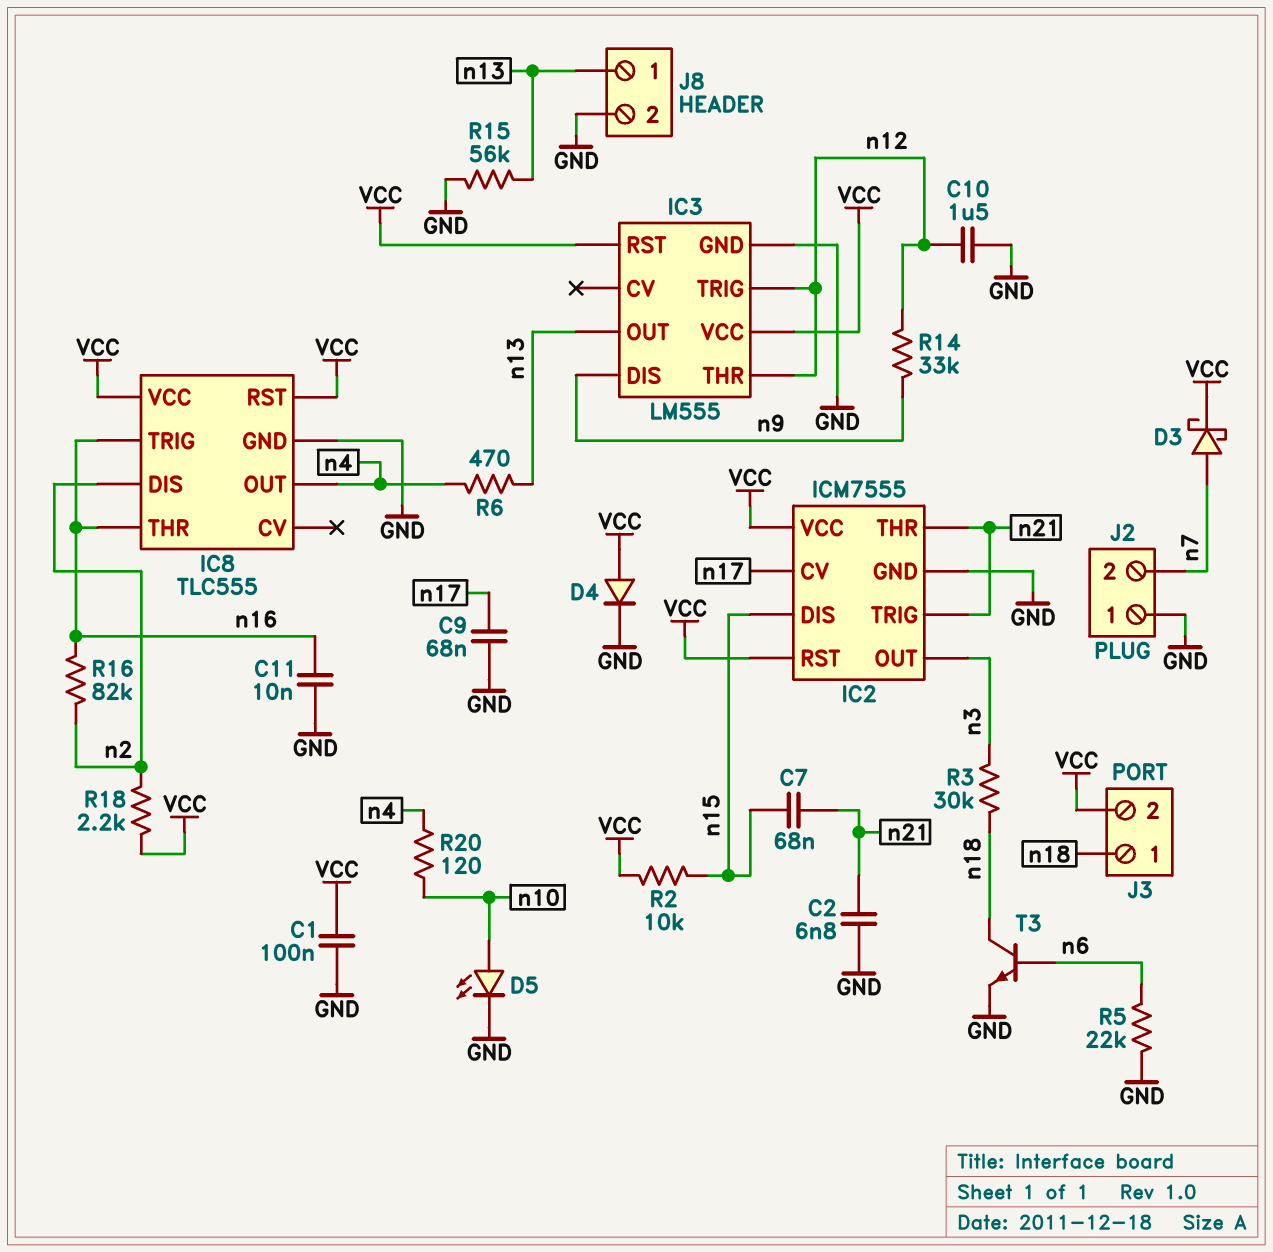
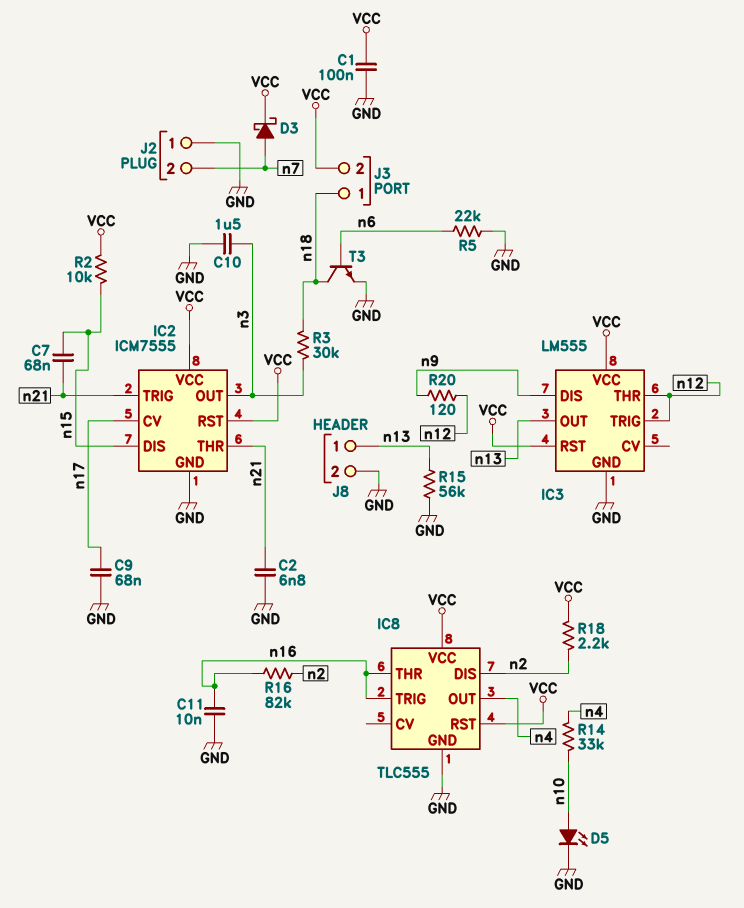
C10: 1.5uF (GND, n12) -> 1.5uF (GND, n3)
D4: diode (A VCC, K GND) -> none
R6: 470 (n4, n13) -> none
R14: 33k (n9, n12) -> 33k (n4, n10)
R20: 120 (n4, n10) -> 120 (n9, n12)

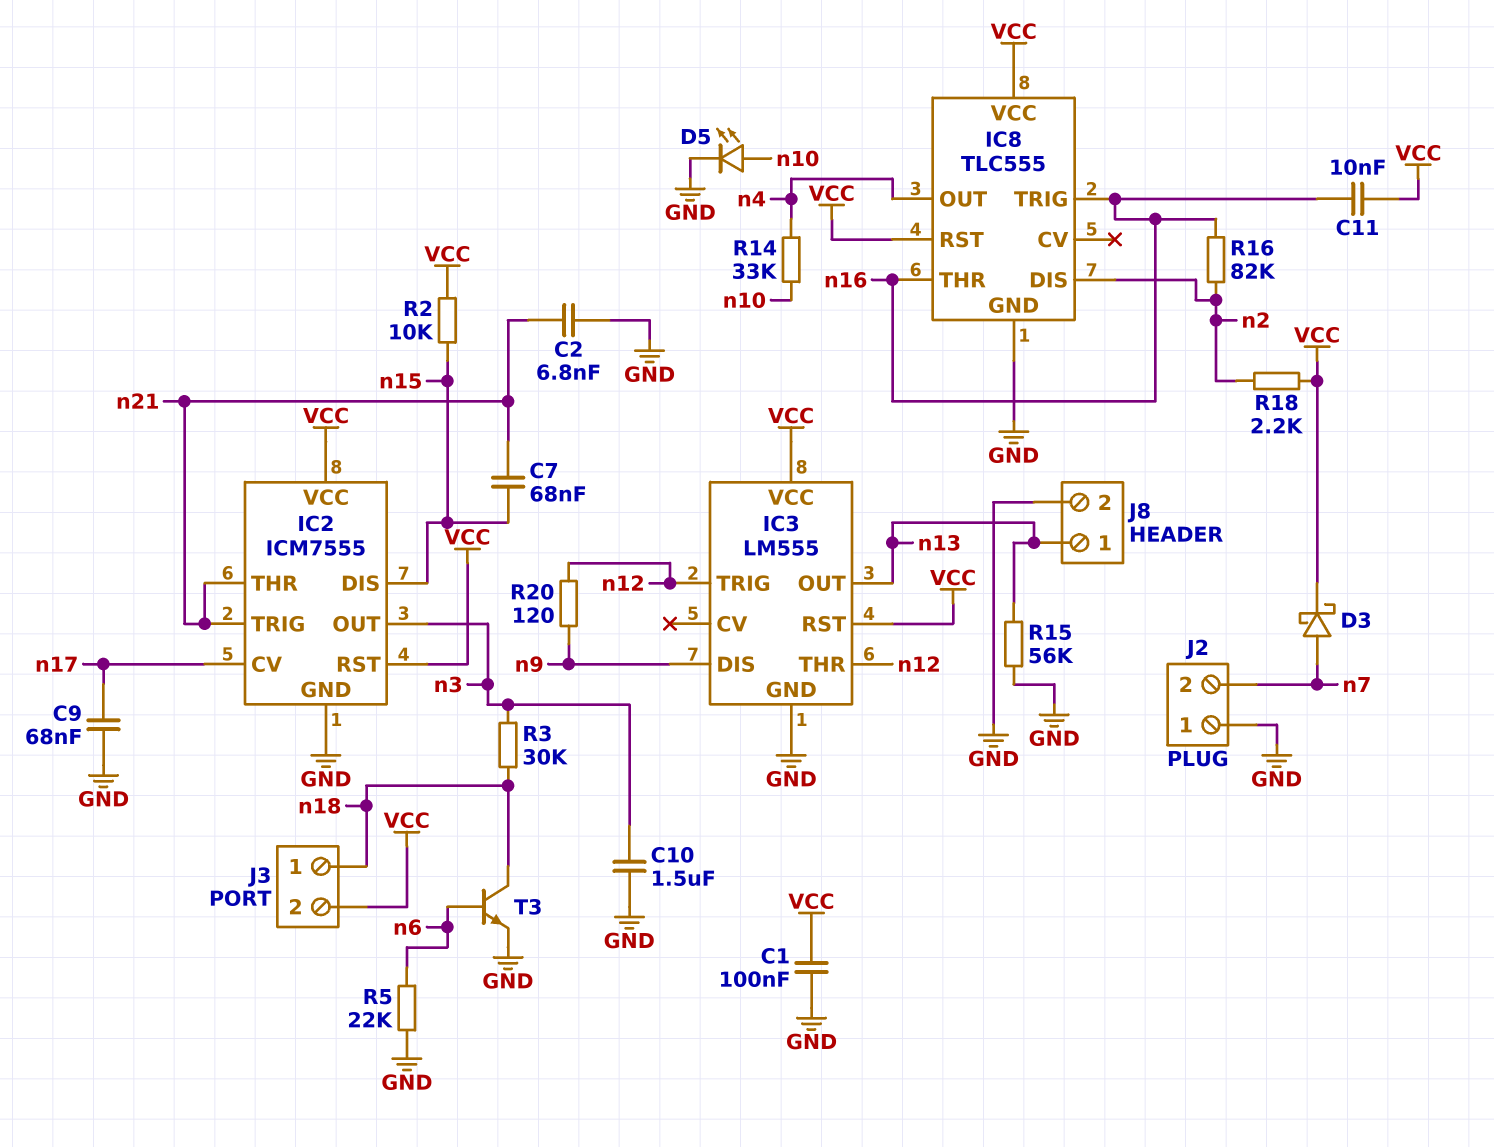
C11: 10nF (GND, n16) -> 10nF (VCC, n16)

